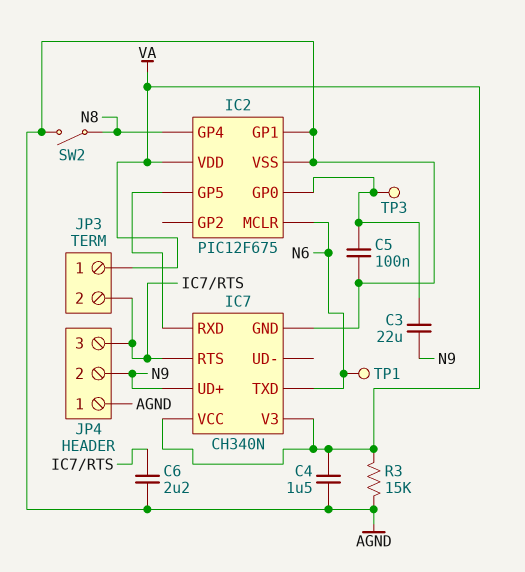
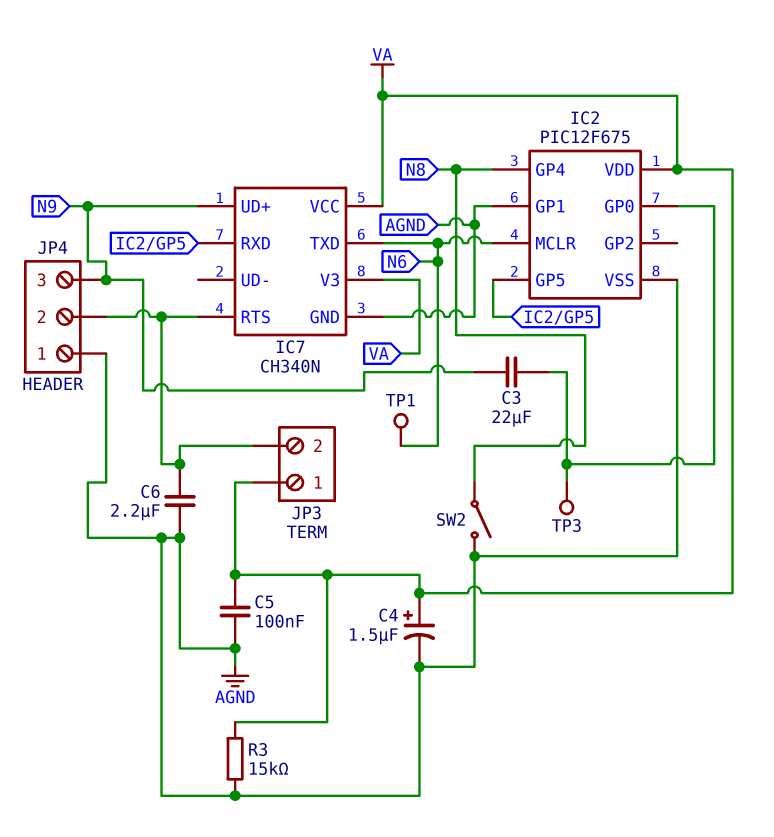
C4: 1.5uF (AGND, VA) -> 1.5uF (plus VA, minus AGND)
C5: 100nF (AGND, IC2/GP0) -> 100nF (AGND, VA)
JP4 pin 2: N9 -> IC7/RTS
JP4 pin 3: IC7/RTS -> N9

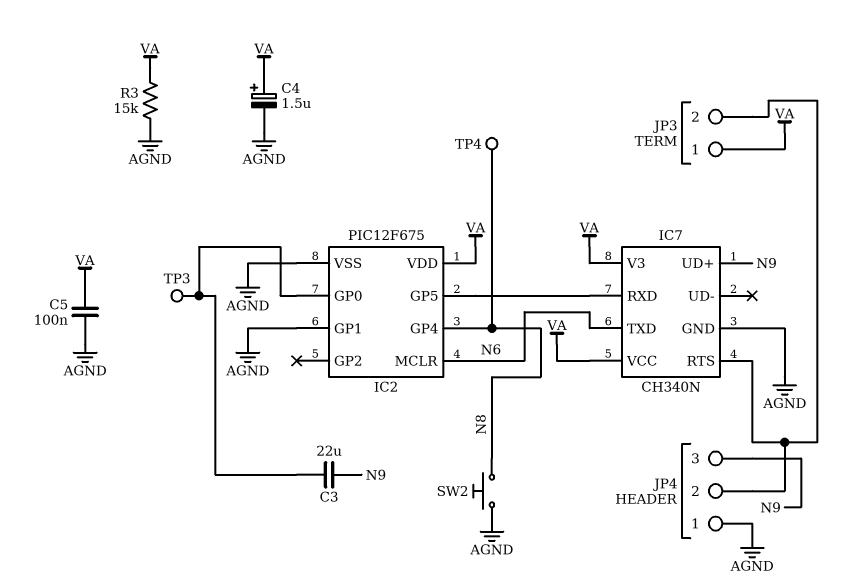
C6: 2.2uF (AGND, IC7/RTS) -> none
SW2: switch (AGND, N8) -> button (AGND, N8)
TP1: test point (N6) -> none
TP4: none -> test point (N8)

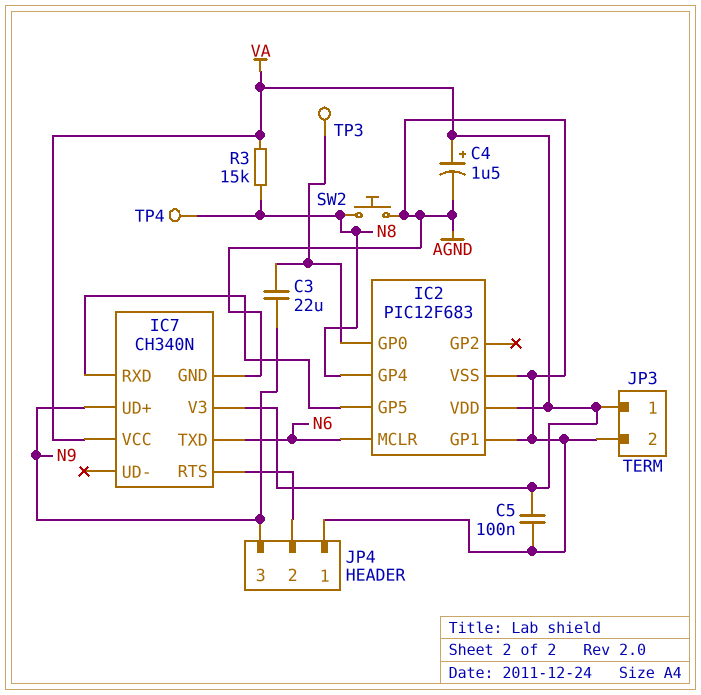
IC2: PIC12F675 -> PIC12F683
JP3 pin 2: IC7/RTS -> AGND
R3: 15k (AGND, VA) -> 15k (N8, VA)

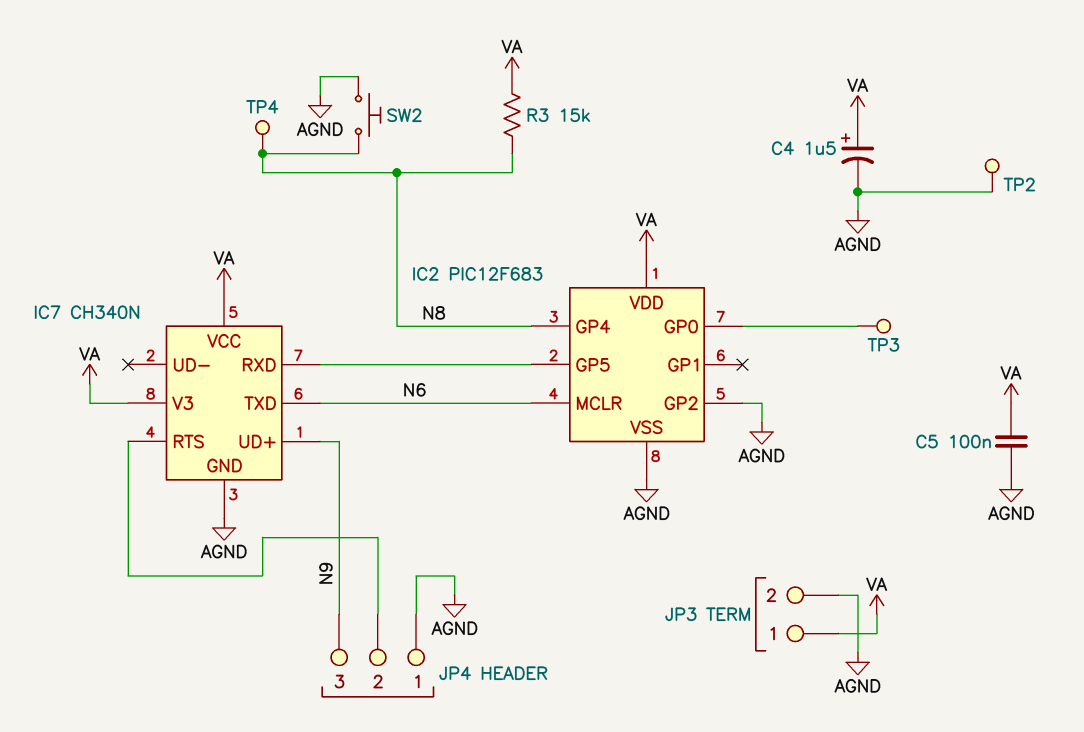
C3: 22uF (IC2/GP0, N9) -> none
IC2 pin GP1: AGND -> none
IC2 pin GP2: none -> AGND
TP2: none -> test point (AGND)

